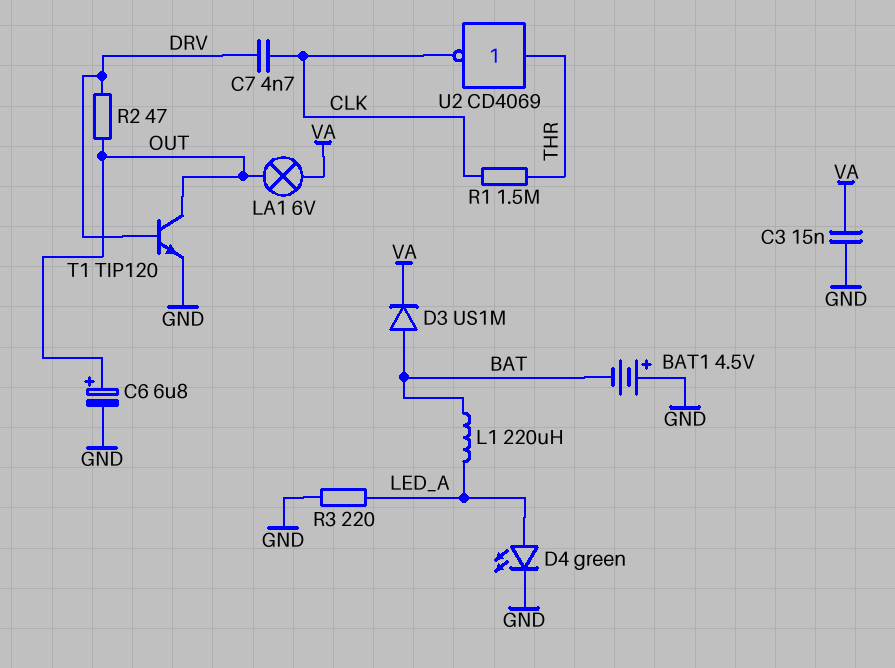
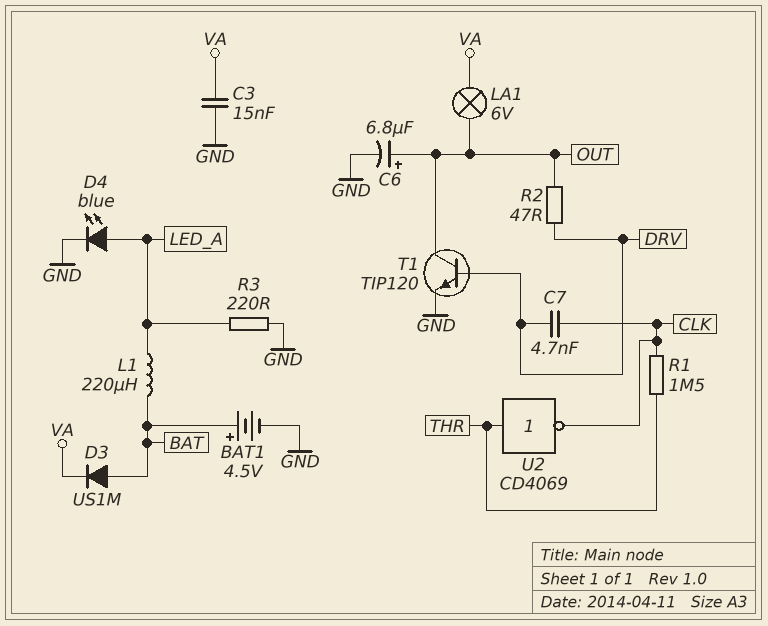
BAT1: 4.5V (plus GND, minus BAT) -> 4.5V (plus BAT, minus GND)
D4: LED green (A LED_A, K GND) -> LED blue (A LED_A, K GND)

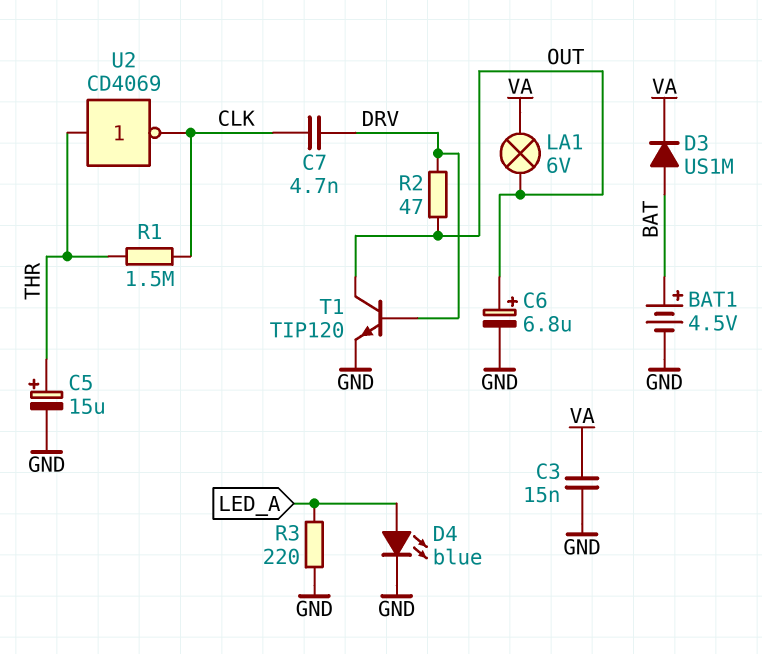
C5: none -> 15uF (plus THR, minus GND)
L1: 220uH (BAT, LED_A) -> none

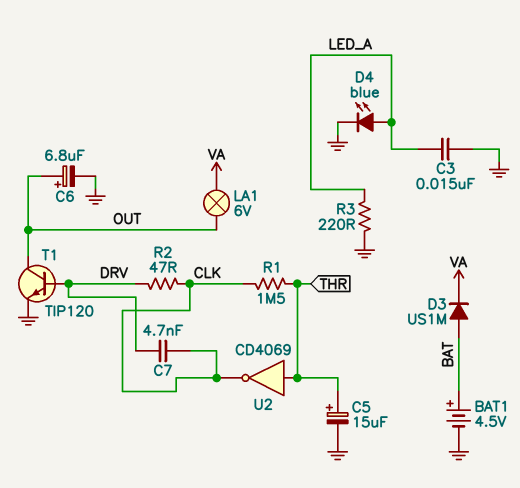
C3: 15nF (GND, VA) -> 15nF (GND, LED_A)
R2: 47 (DRV, OUT) -> 47 (CLK, DRV)

